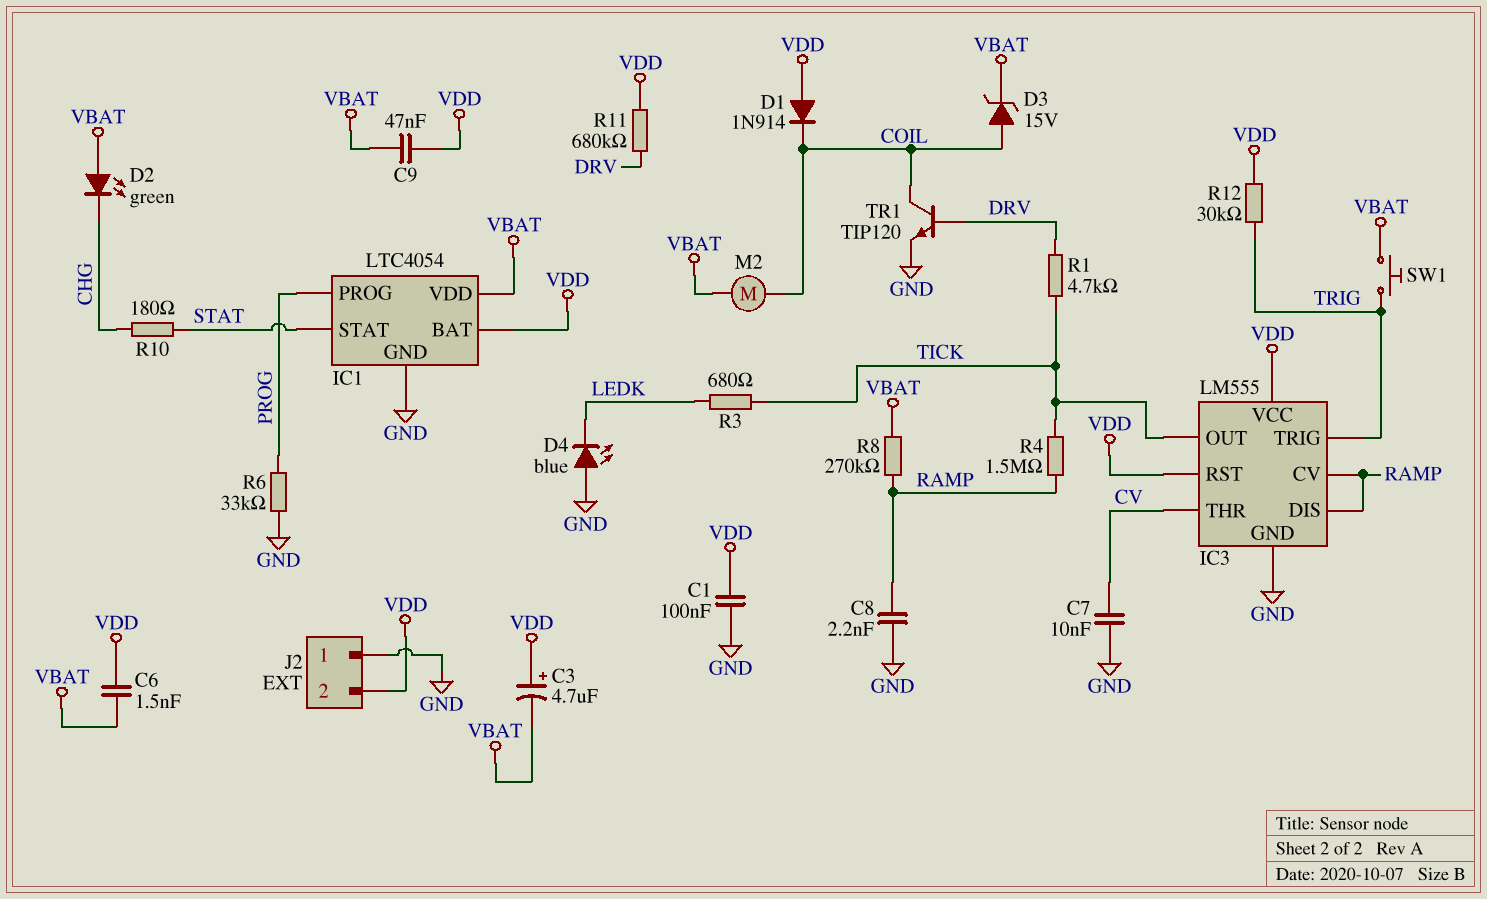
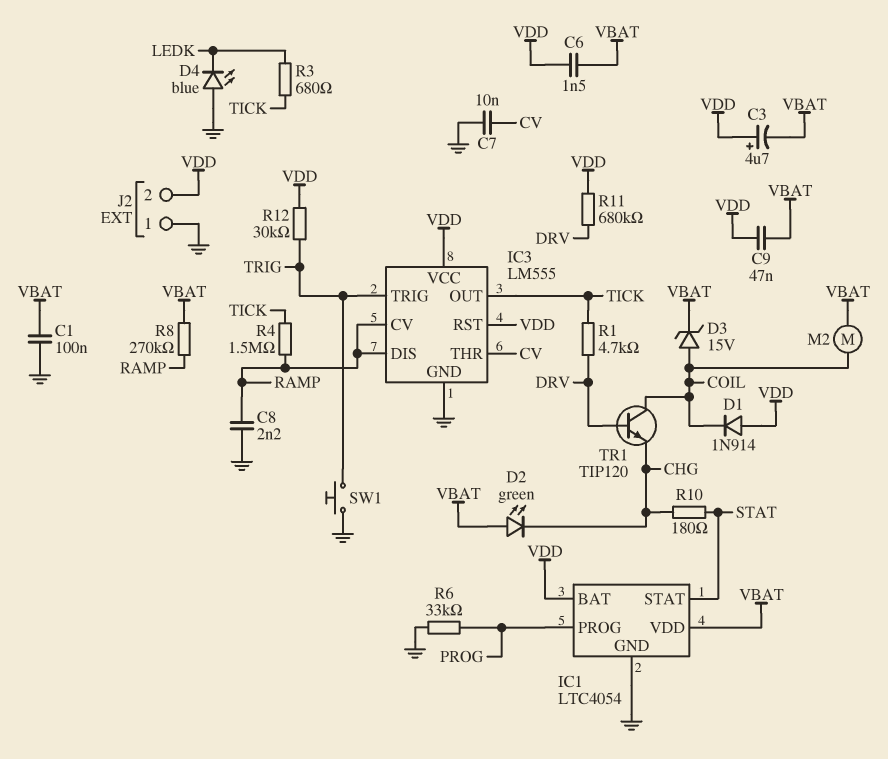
C1: 100nF (GND, VDD) -> 100nF (GND, VBAT)
SW1: button (TRIG, VBAT) -> button (GND, TRIG)
TR1: NPN TIP120 (B DRV, C COIL, E GND) -> NPN TIP120 (B DRV, C COIL, E CHG)

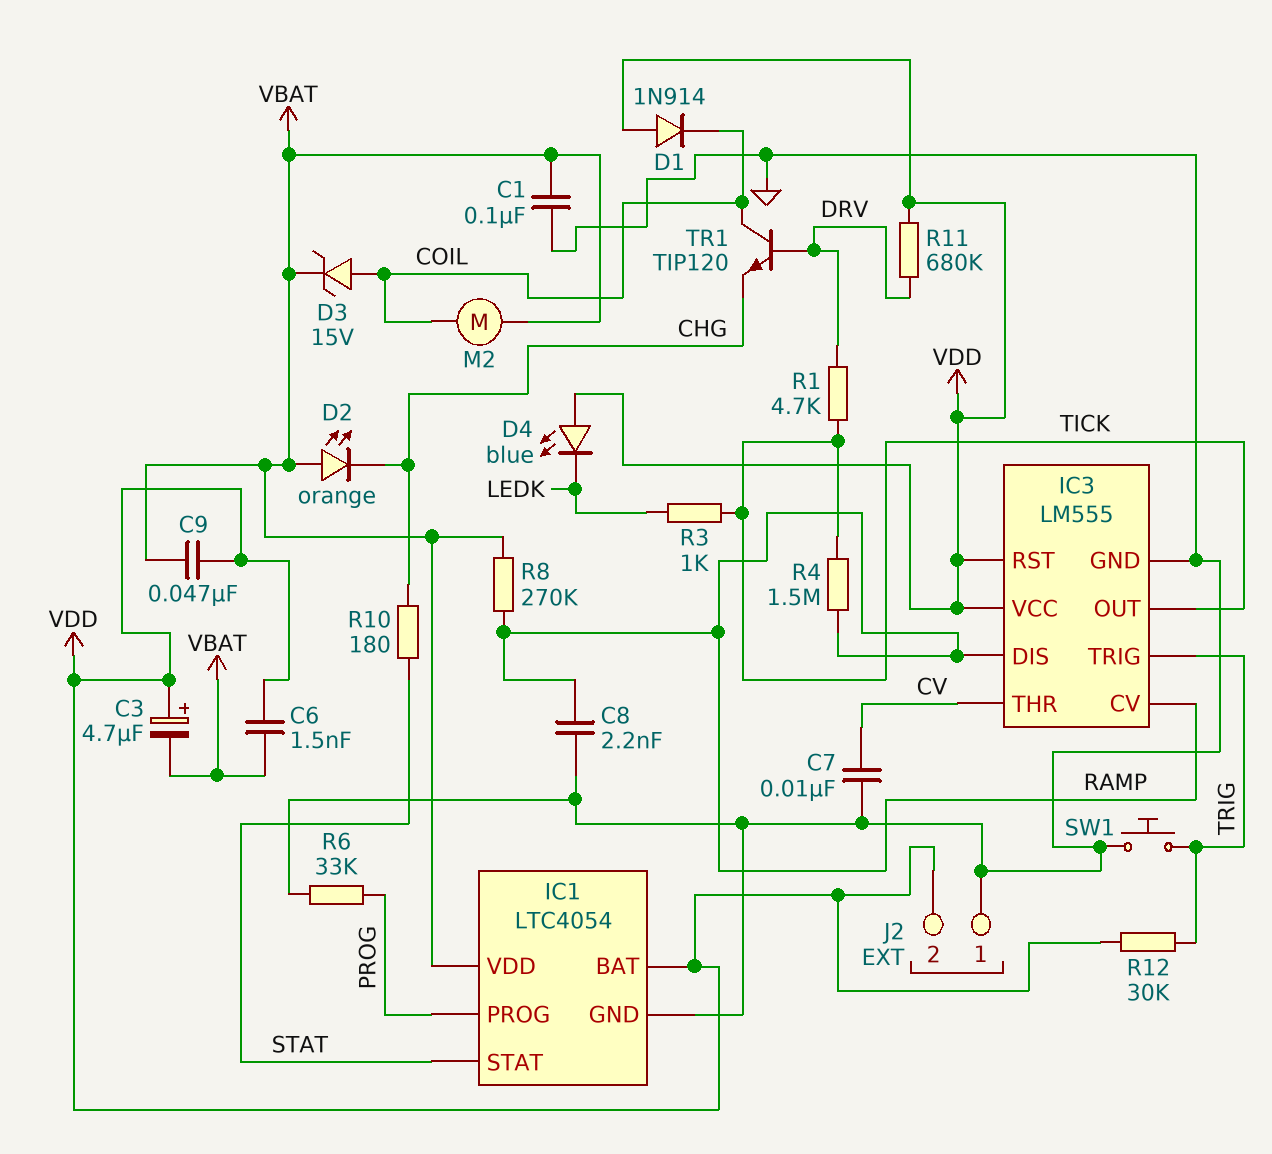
D2: LED green (A VBAT, K CHG) -> LED orange (A VBAT, K CHG)
D4: LED blue (A GND, K LEDK) -> LED blue (A VDD, K LEDK)
R3: 680 (LEDK, TICK) -> 1k (LEDK, TICK)

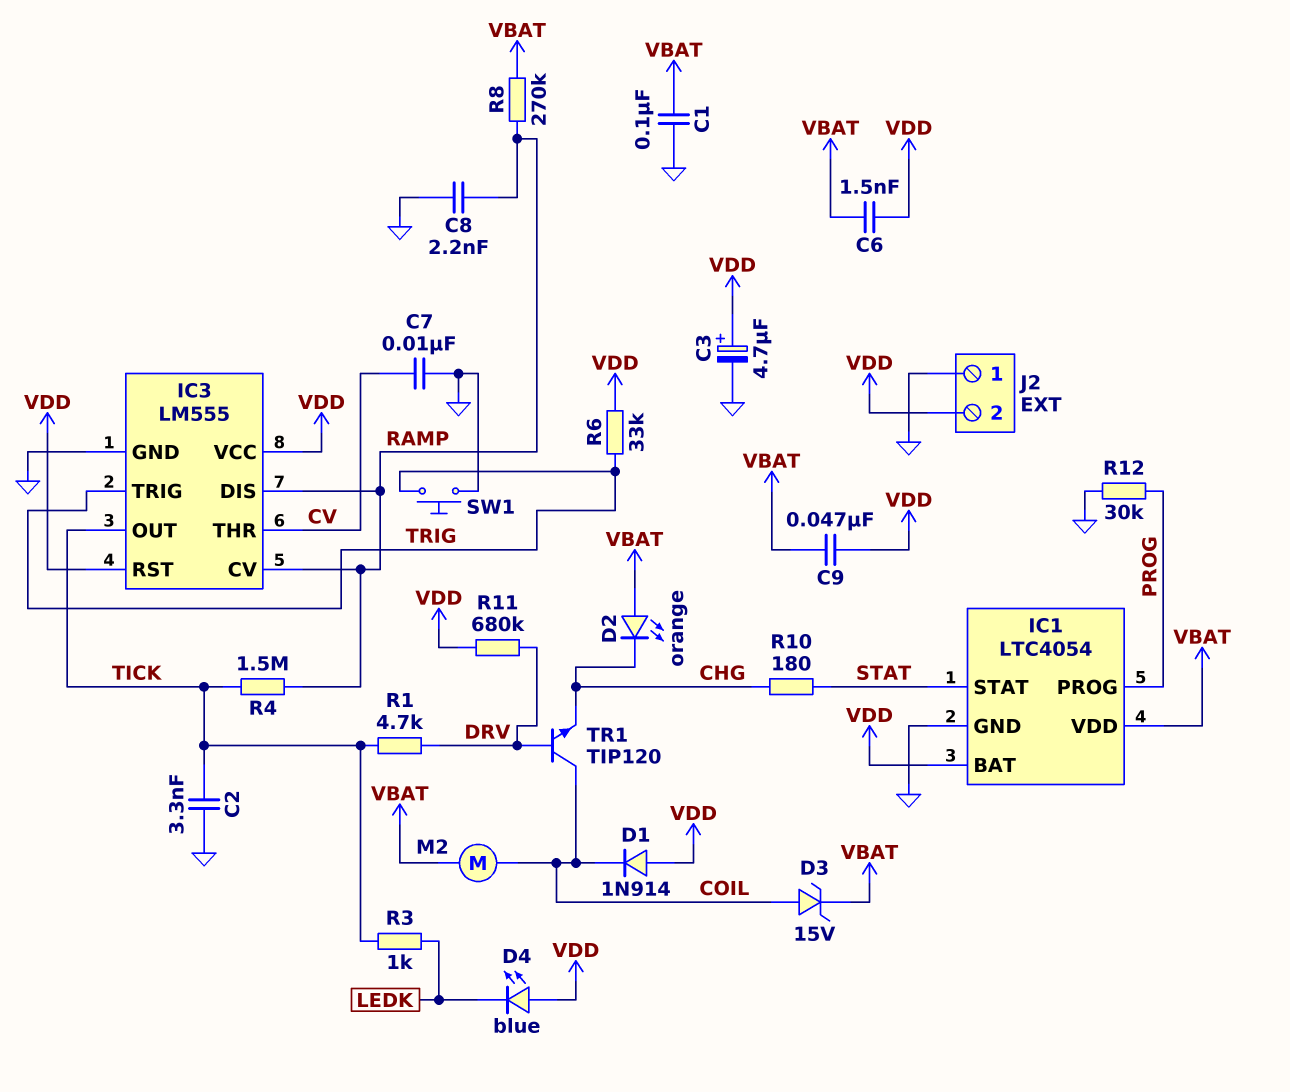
C2: none -> 3.3nF (GND, TICK)
C3: 4.7uF (plus VDD, minus VBAT) -> 4.7uF (plus VDD, minus GND)
R6: 33k (GND, PROG) -> 33k (TRIG, VDD)
R12: 30k (TRIG, VDD) -> 30k (GND, PROG)

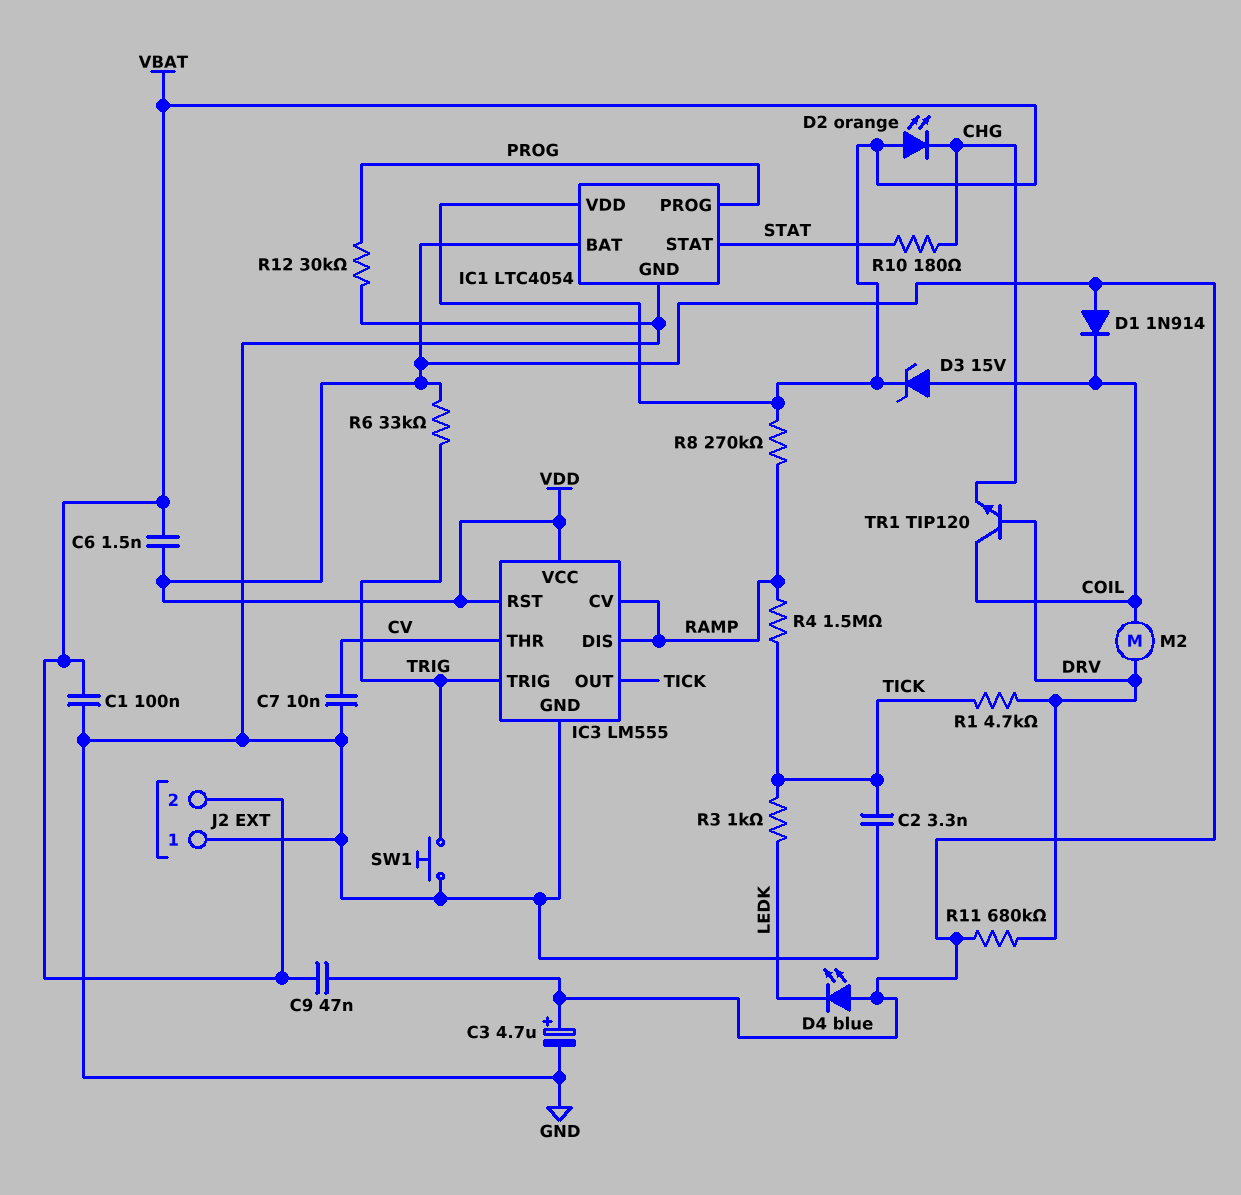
C8: 2.2nF (GND, RAMP) -> none
J2 pin 2: VDD -> VBAT
M2: motor (COIL, VBAT) -> motor (COIL, DRV)

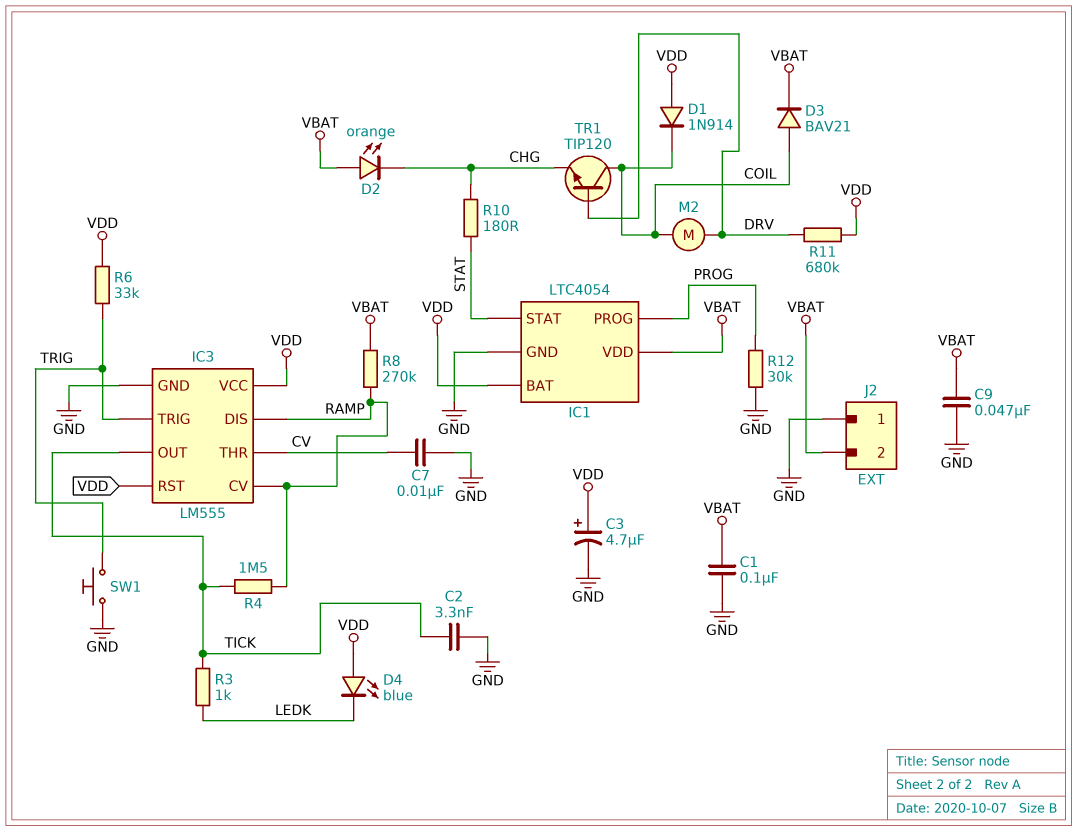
C6: 1.5nF (VBAT, VDD) -> none
C9: 47nF (VBAT, VDD) -> 47nF (GND, VBAT)
D3: zener 15V (A COIL, K VBAT) -> diode BAV21 (A COIL, K VBAT)
R1: 4.7k (DRV, TICK) -> none

